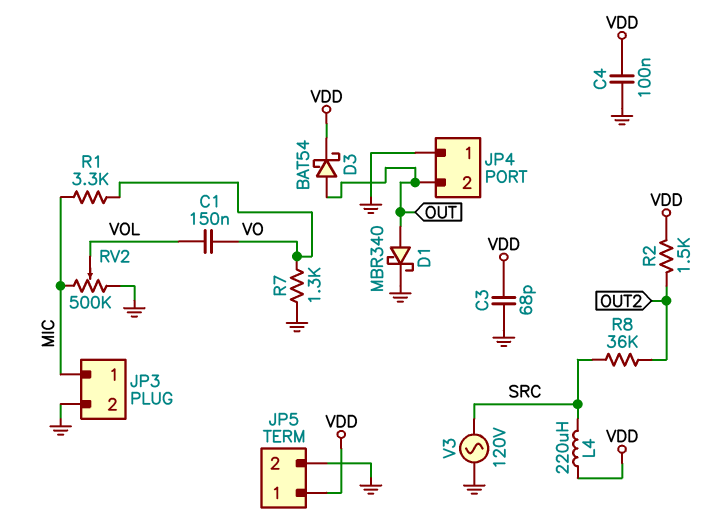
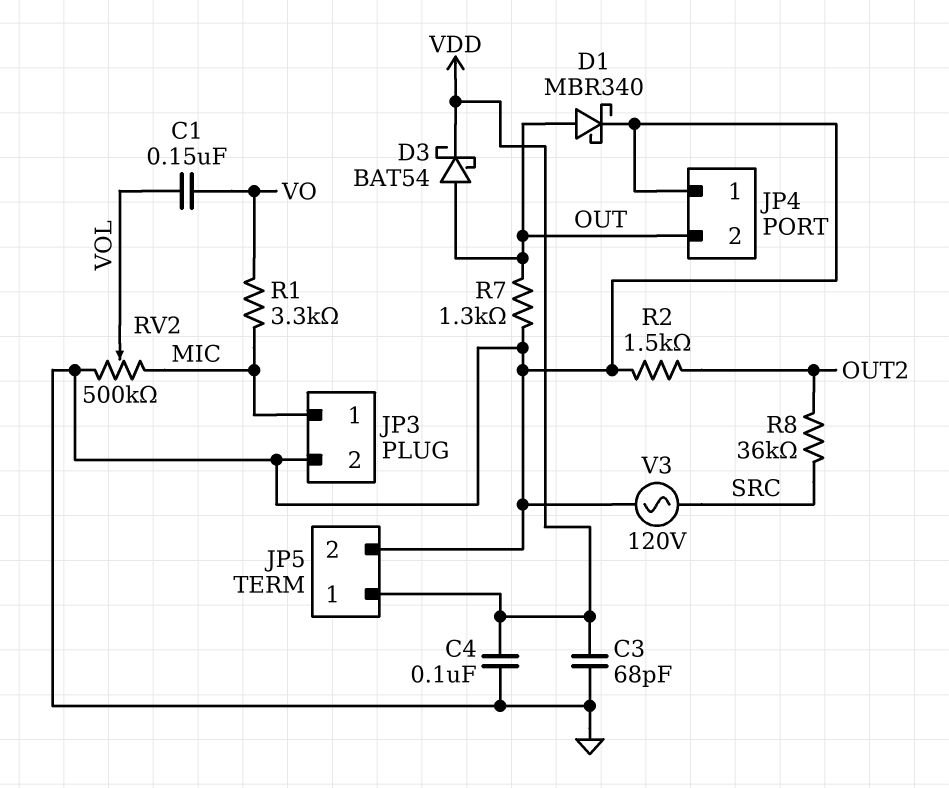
L4: 220uH (SRC, VDD) -> none
R2: 1.5k (OUT2, VDD) -> 1.5k (GND, OUT2)
R7: 1.3k (GND, VO) -> 1.3k (GND, OUT)

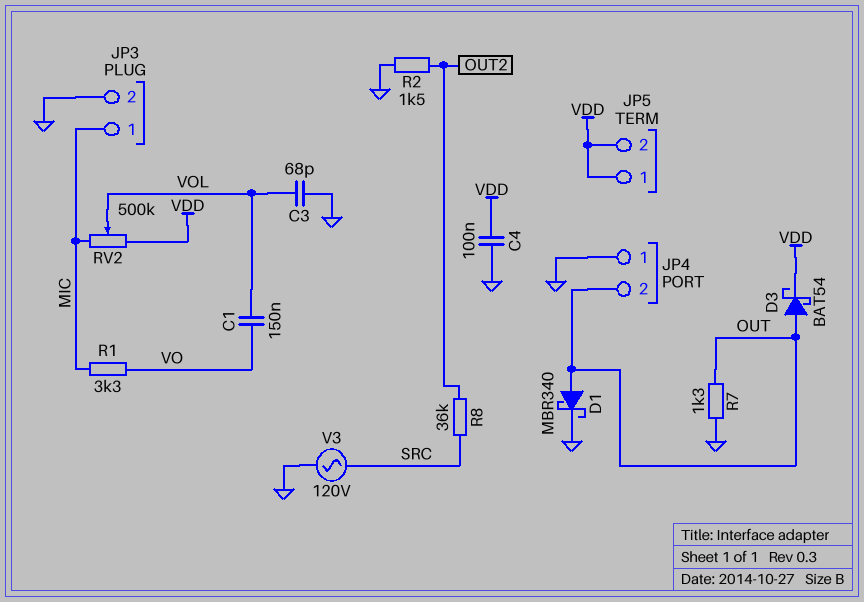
C3: 68pF (GND, VDD) -> 68pF (GND, VOL)
JP5 pin 2: GND -> VDD
RV2: 500k (GND, MIC, wiper VOL) -> 500k (MIC, VDD, wiper VOL)

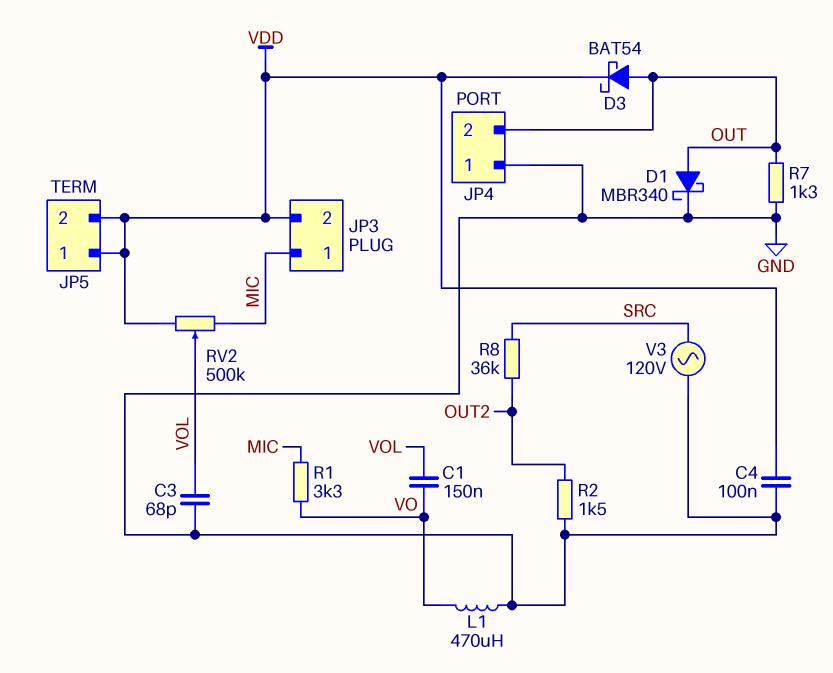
JP3 pin 2: GND -> VDD
L1: none -> 470uH (GND, VO)

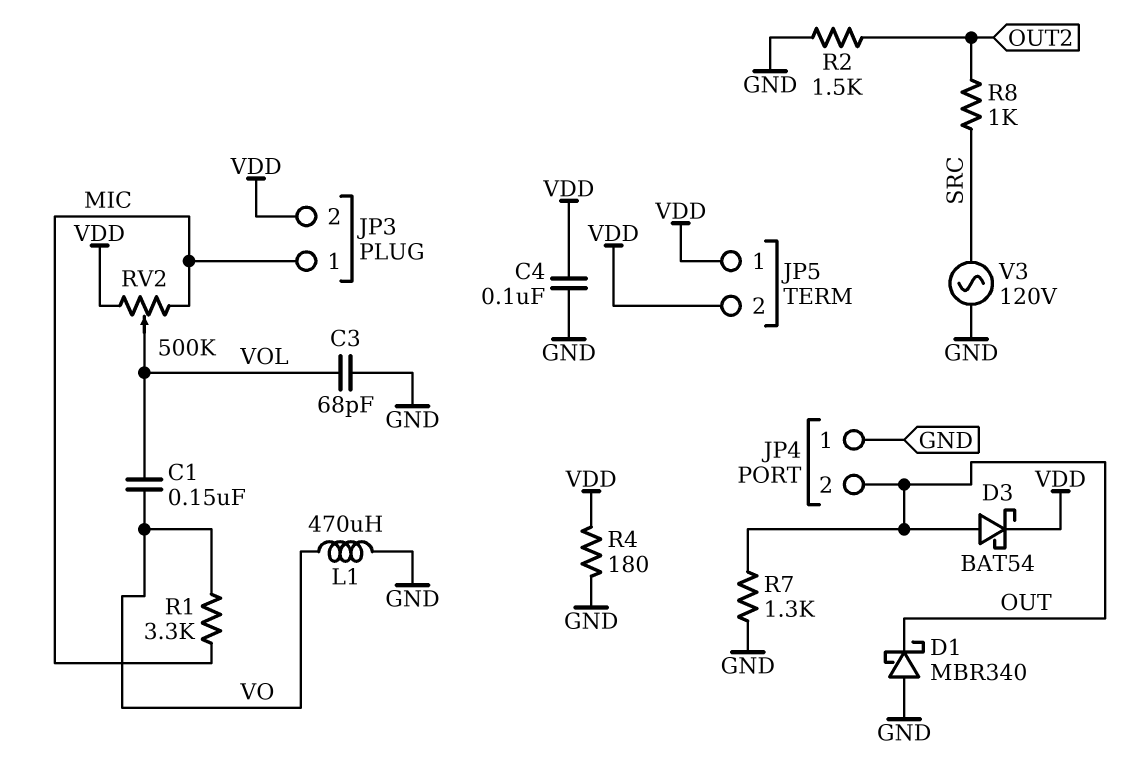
D1: schottky MBR340 (A OUT, K GND) -> schottky MBR340 (A GND, K OUT)
R4: none -> 180 (GND, VDD)
R8: 36k (OUT2, SRC) -> 1k (OUT2, SRC)

